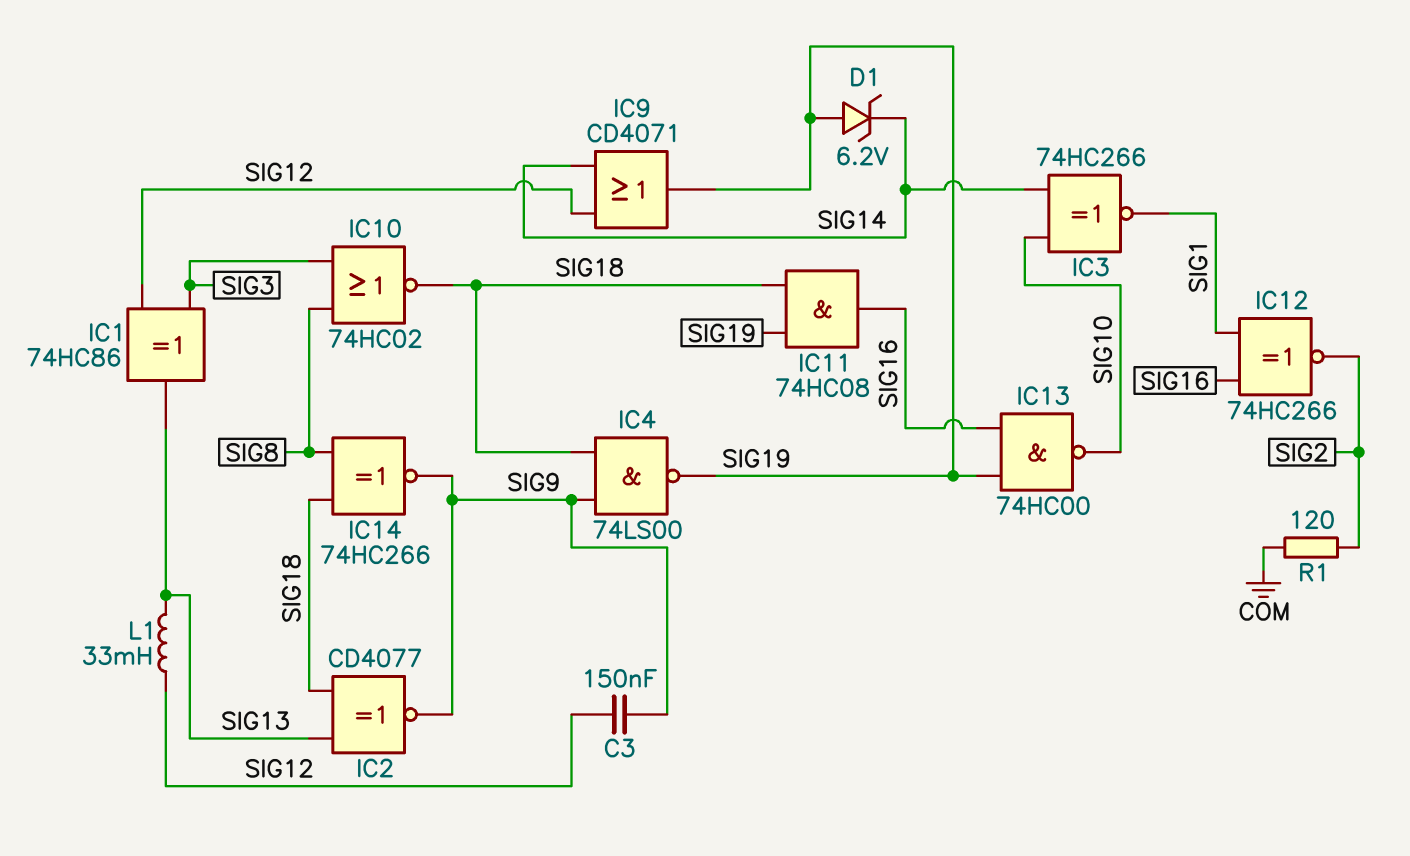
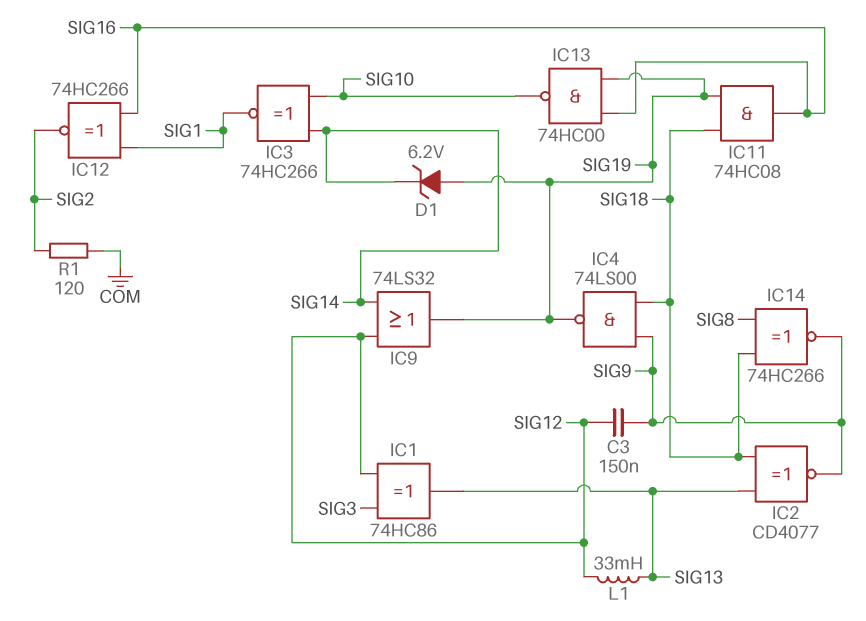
IC9: OR CD4071 (in SIG12, in SIG14, out SIG19) -> OR 74LS32 (in SIG12, in SIG14, out SIG19)
IC10: NOR 74HC02 (in SIG3, in SIG8, out SIG18) -> none

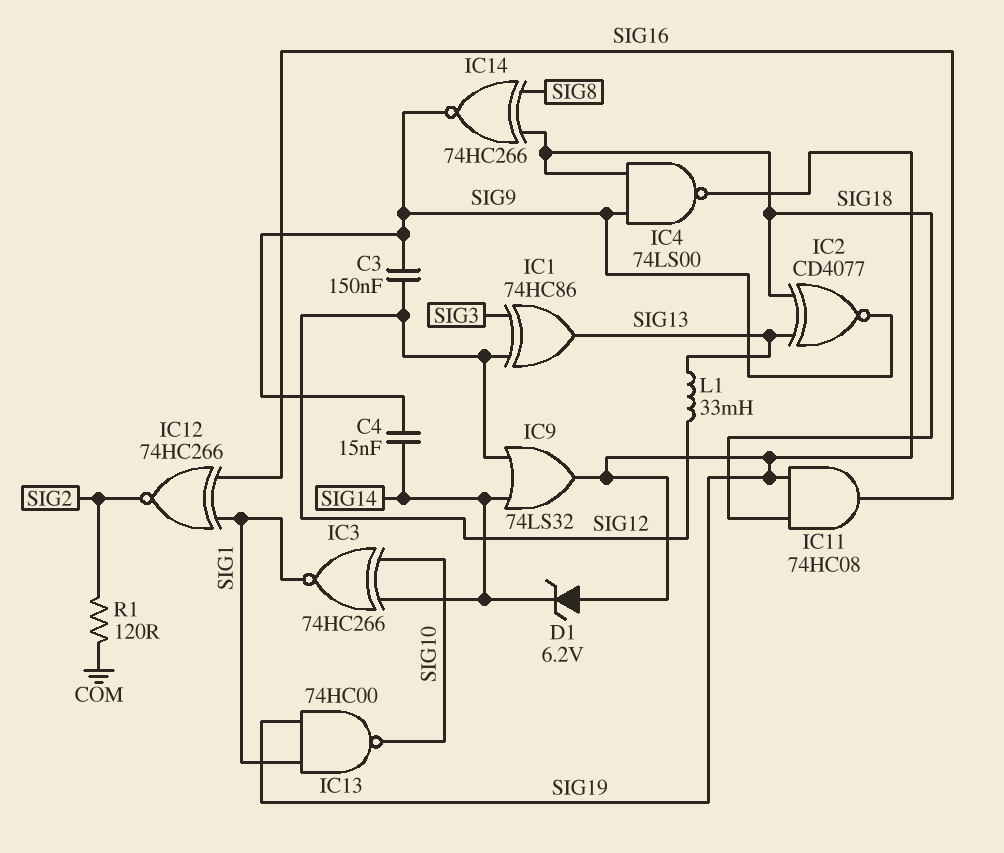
C4: none -> 15nF (SIG9, SIG14)
IC13: NAND 74HC00 (in SIG16, in SIG19, out SIG10) -> NAND 74HC00 (in SIG1, in SIG19, out SIG10)

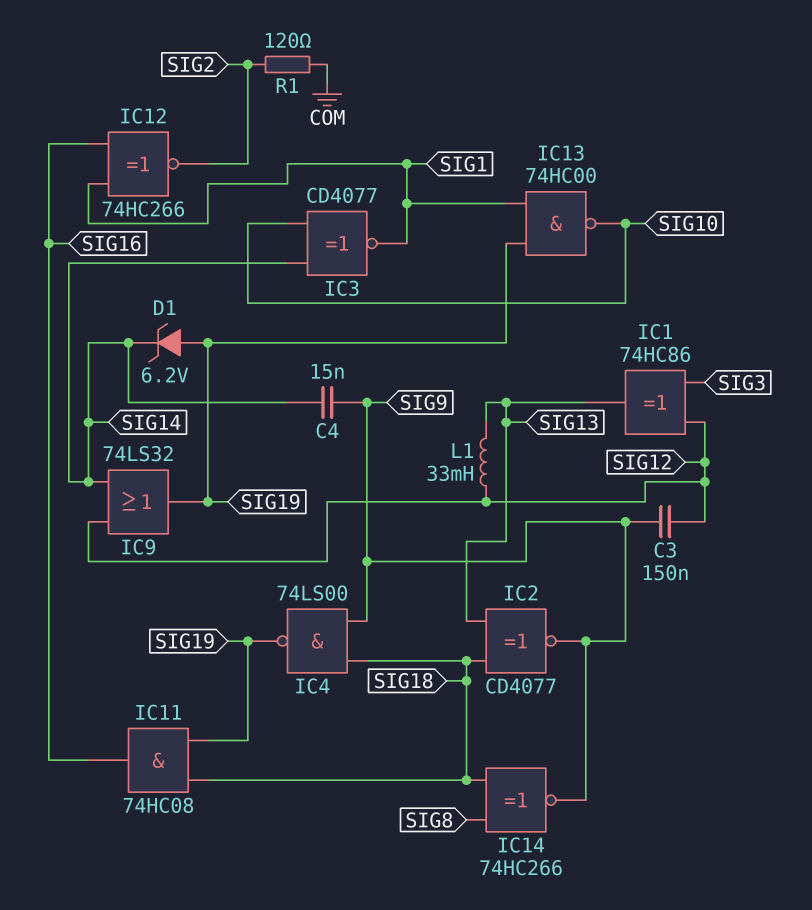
IC3: XNOR 74HC266 (in SIG10, in SIG14, out SIG1) -> XNOR CD4077 (in SIG10, in SIG14, out SIG1)

